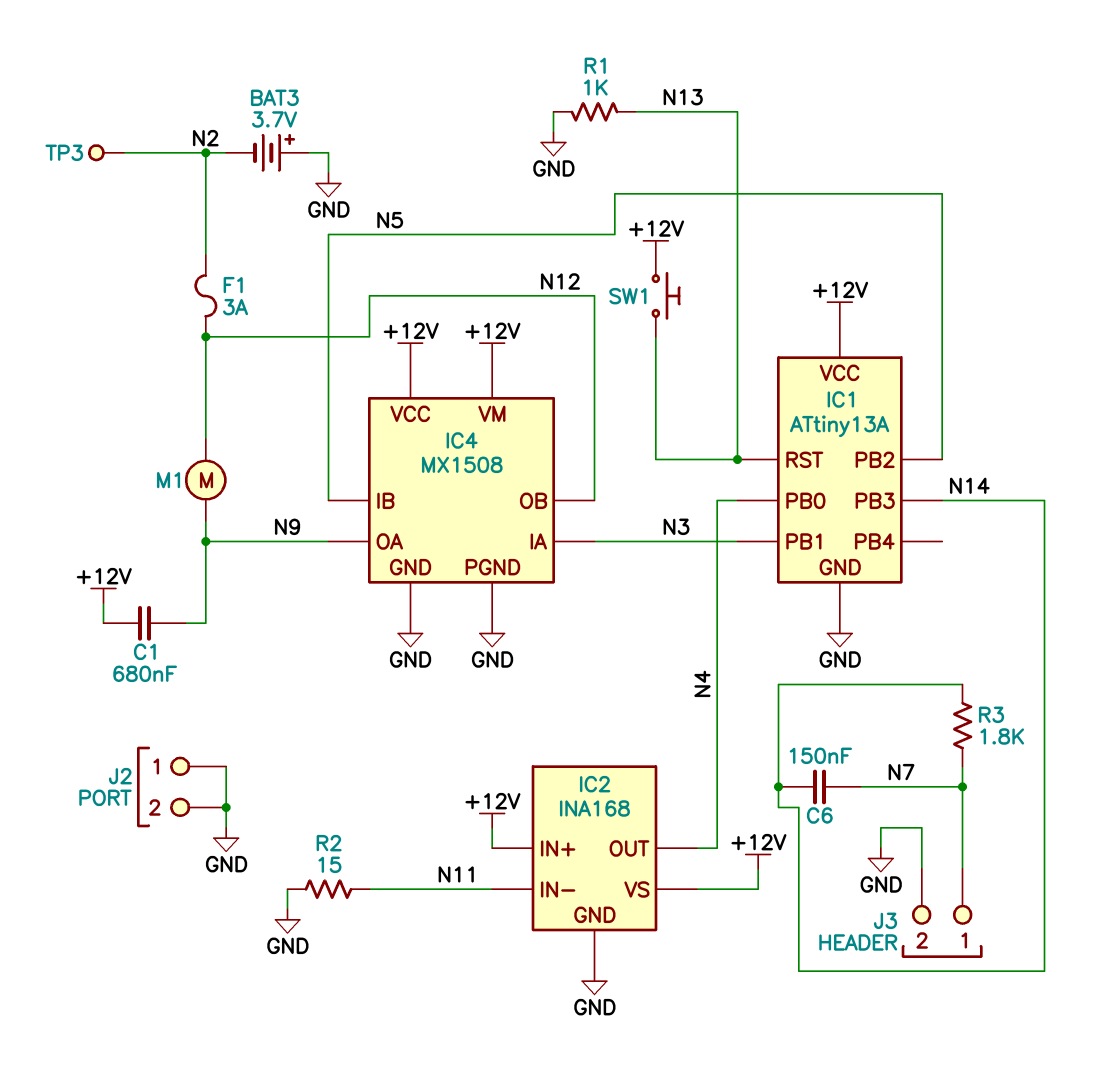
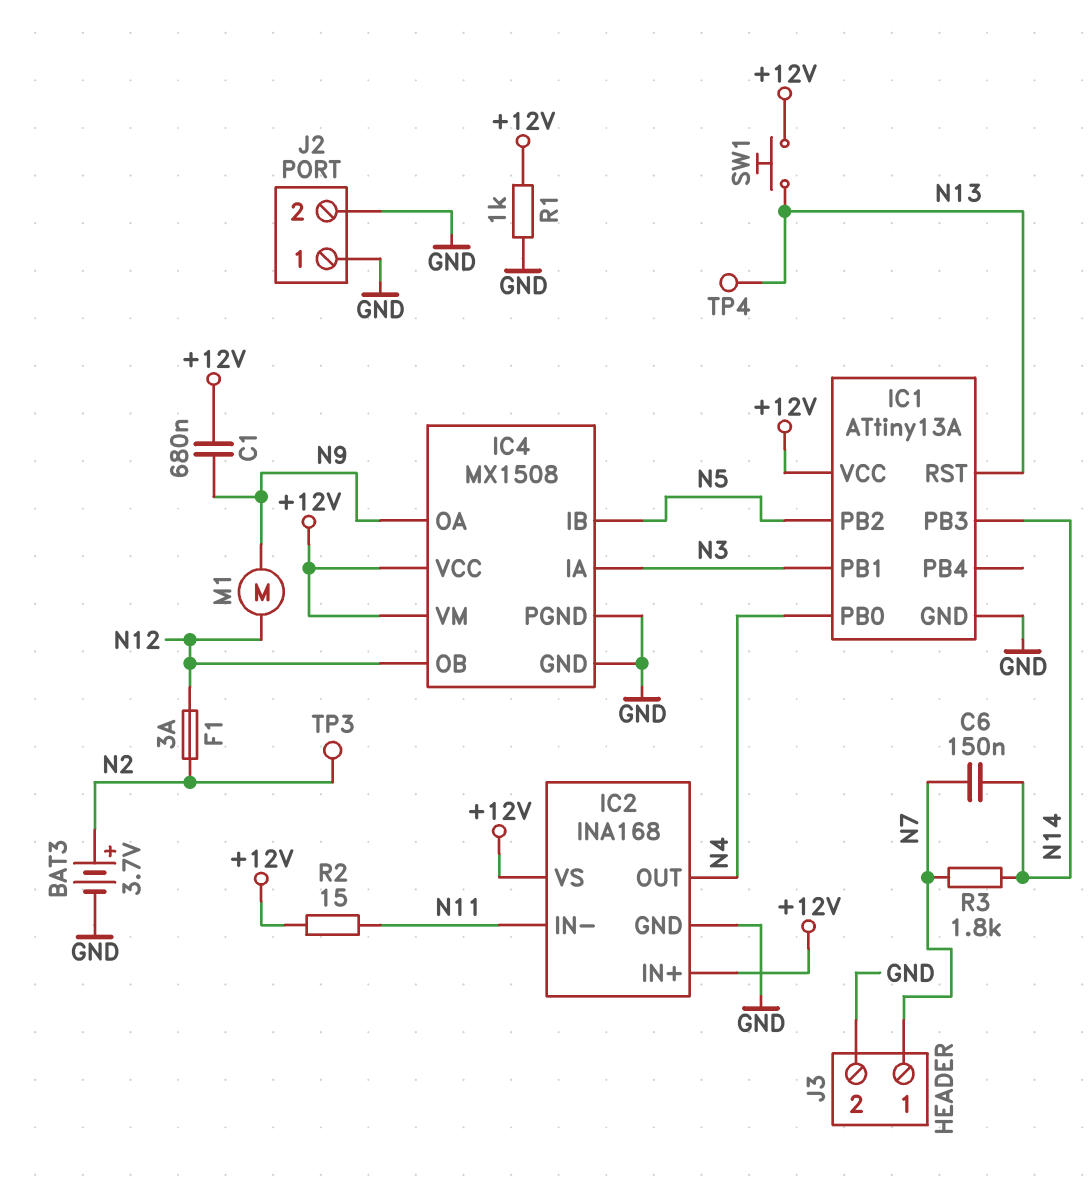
BAT3: 3.7V (plus GND, minus N2) -> 3.7V (plus N2, minus GND)
R1: 1k (GND, N13) -> 1k (+12V, GND)
R2: 15 (GND, N11) -> 15 (+12V, N11)
TP4: none -> test point (N13)

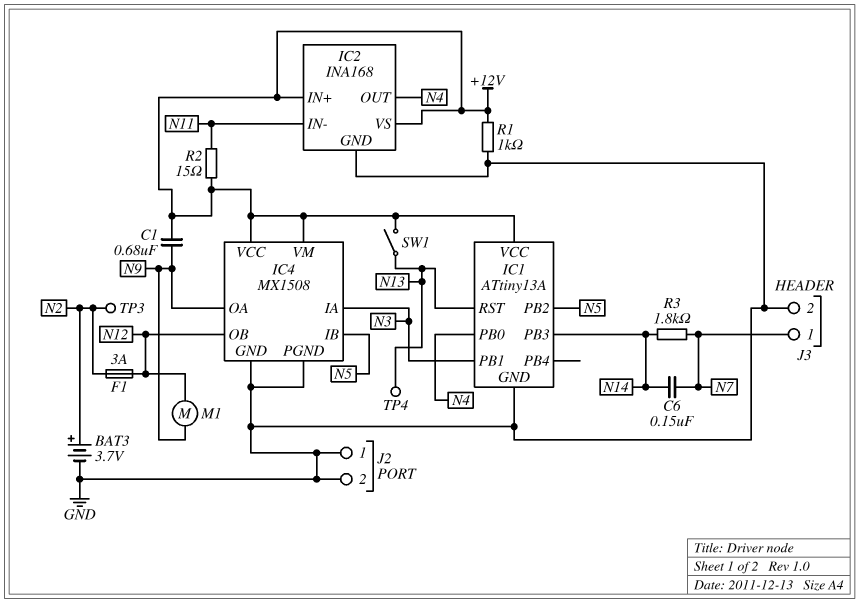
SW1: button (+12V, N13) -> switch (+12V, N13)

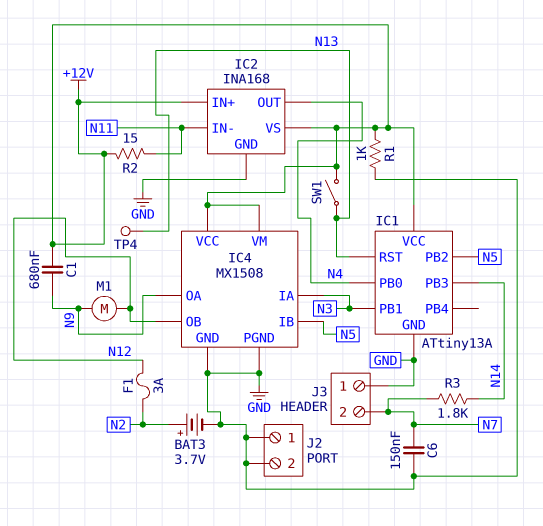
C6: 150nF (N7, N14) -> 150nF (GND, N7)
J3 pin 1: N7 -> GND
J3 pin 2: GND -> N7
TP3: test point (N2) -> none

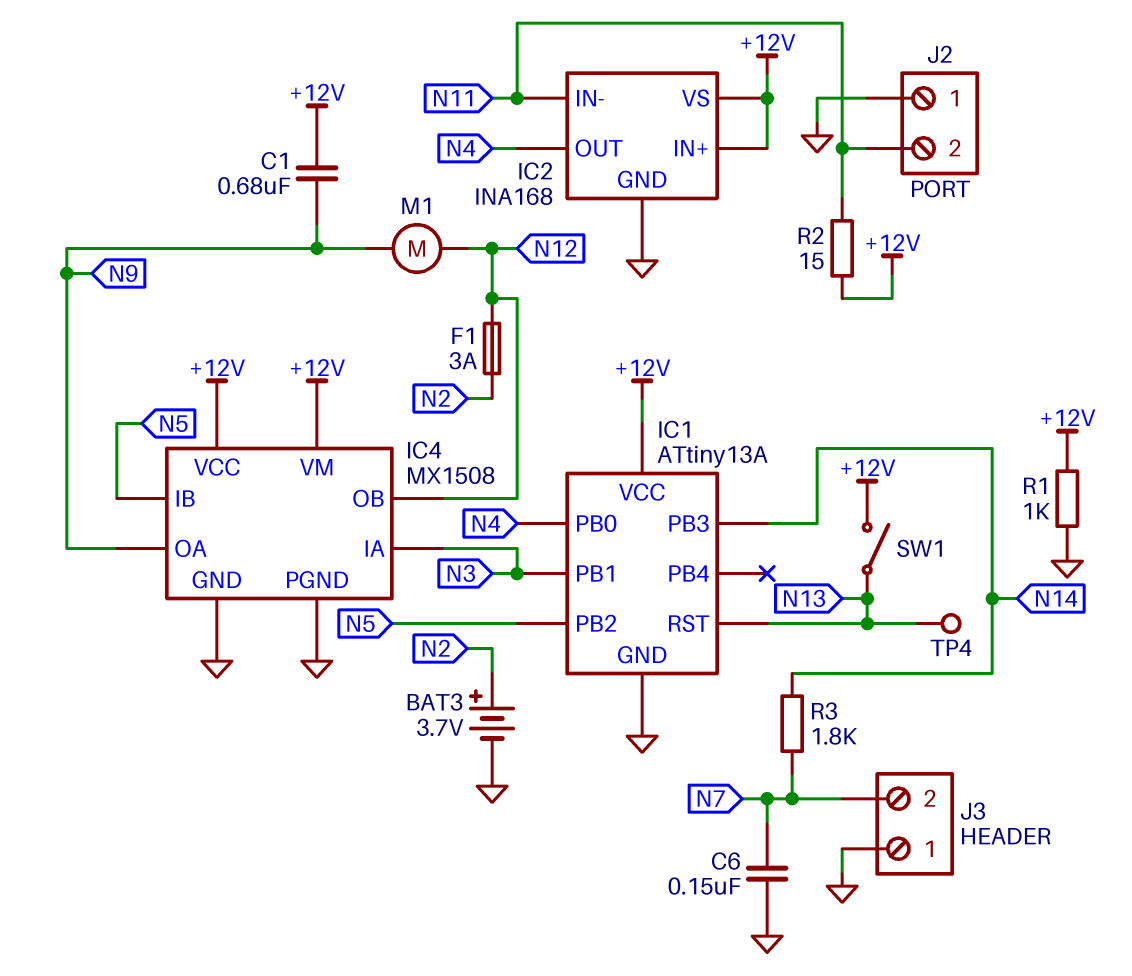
J2 pin 2: GND -> N11

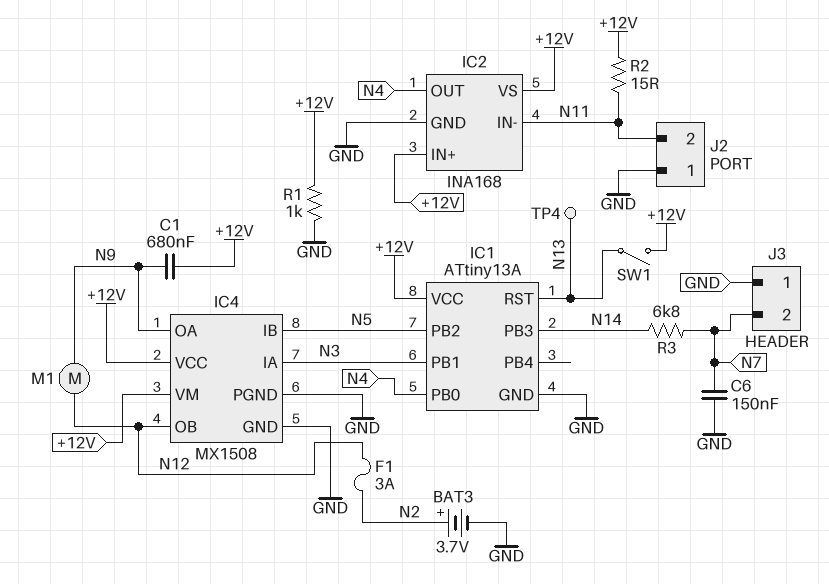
R3: 1.8k (N7, N14) -> 6.8k (N7, N14)

